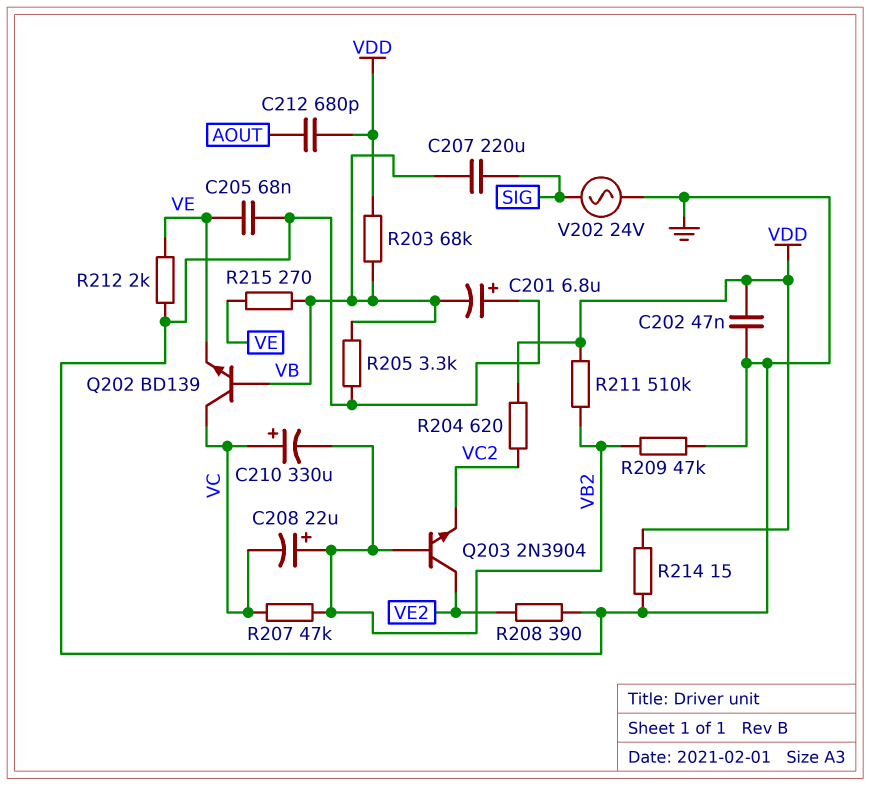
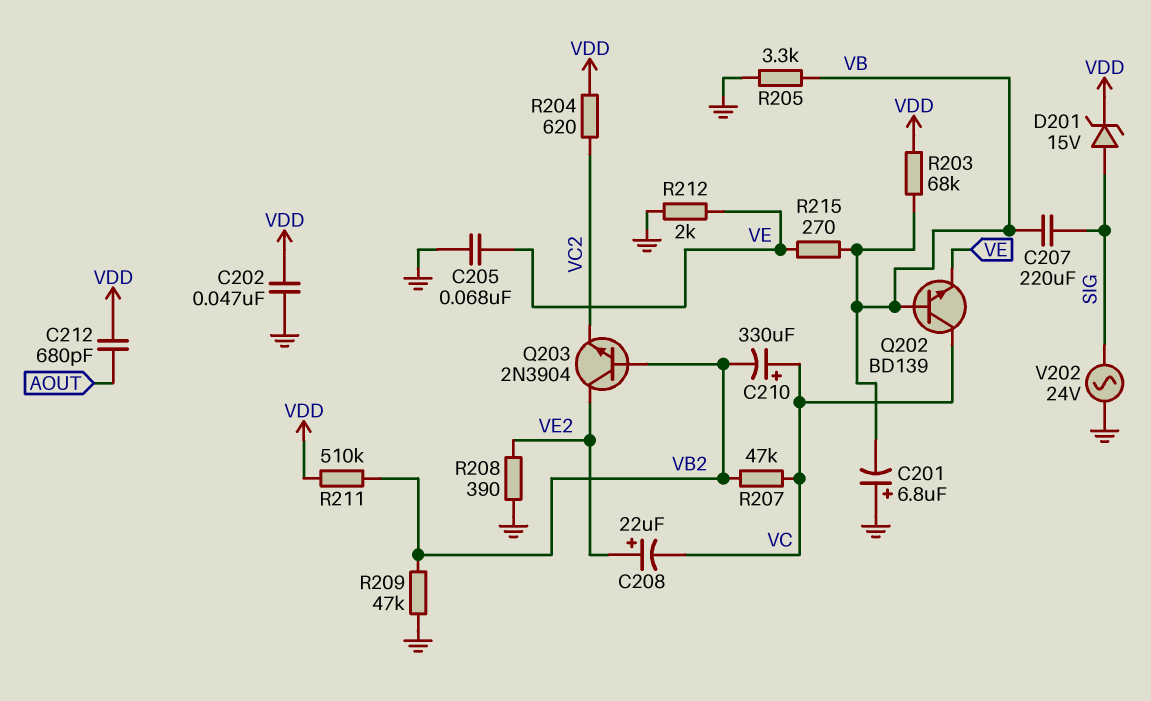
C208: 22uF (plus VB2, minus VC) -> 22uF (plus VE2, minus VC)
D201: none -> zener 15V (A SIG, K VDD)
R214: 15 (GND, VDD) -> none

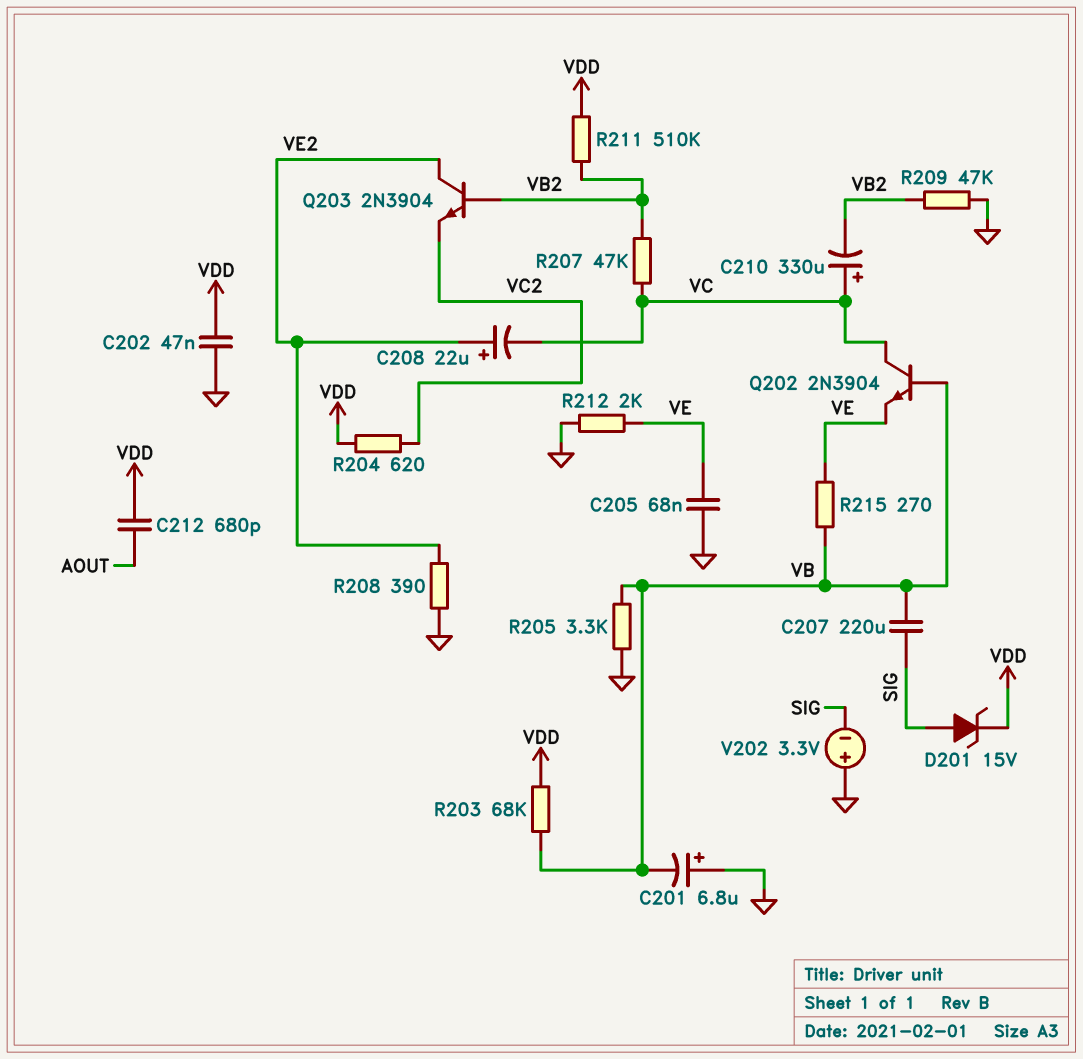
Q202: NPN BD139 (B VB, C VC, E VE) -> NPN 2N3904 (B VB, C VC, E VE)
V202: AC 24V (GND, SIG) -> 3.3V (plus GND, minus SIG)

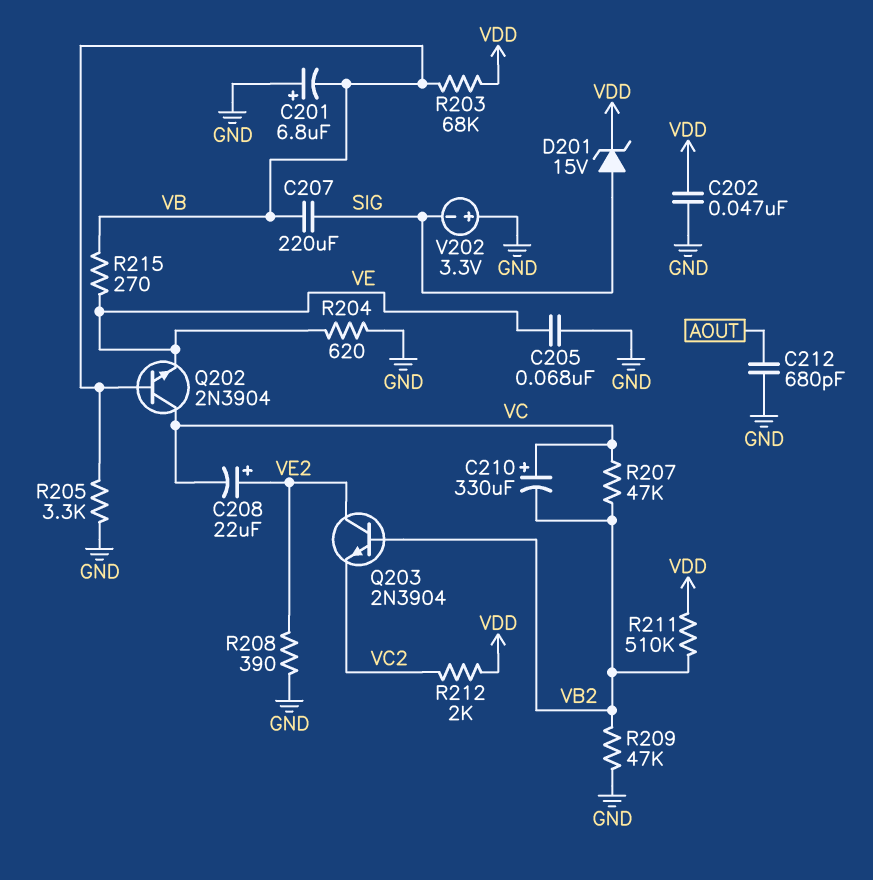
C212: 680pF (AOUT, VDD) -> 680pF (AOUT, GND)
R204: 620 (VC2, VDD) -> 620 (GND, VE)
R212: 2k (GND, VE) -> 2k (VC2, VDD)

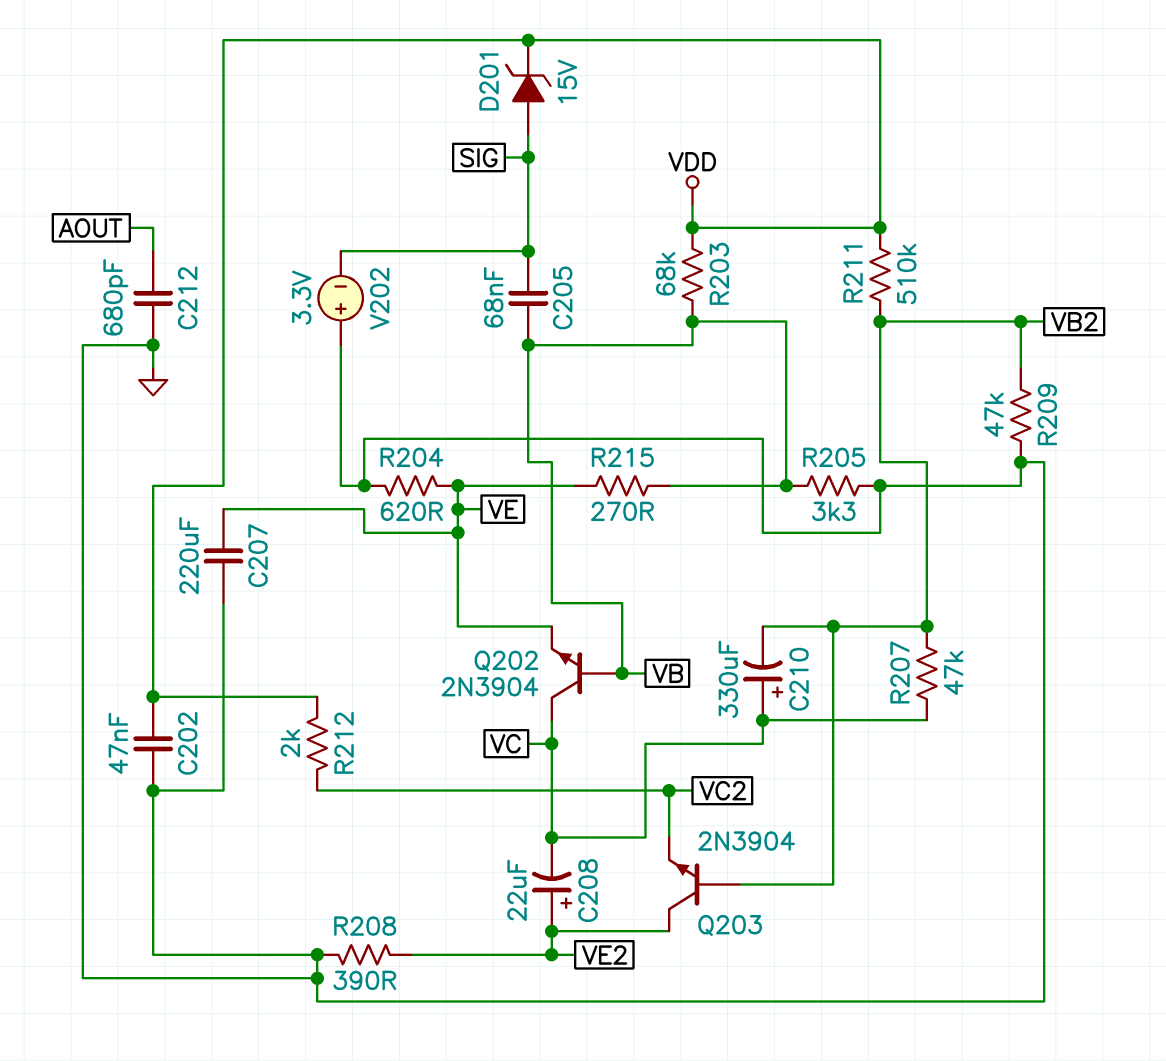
C201: 6.8uF (plus GND, minus VB) -> none
C205: 68nF (GND, VE) -> 68nF (SIG, VB)
C207: 220uF (SIG, VB) -> 220uF (GND, VE)

